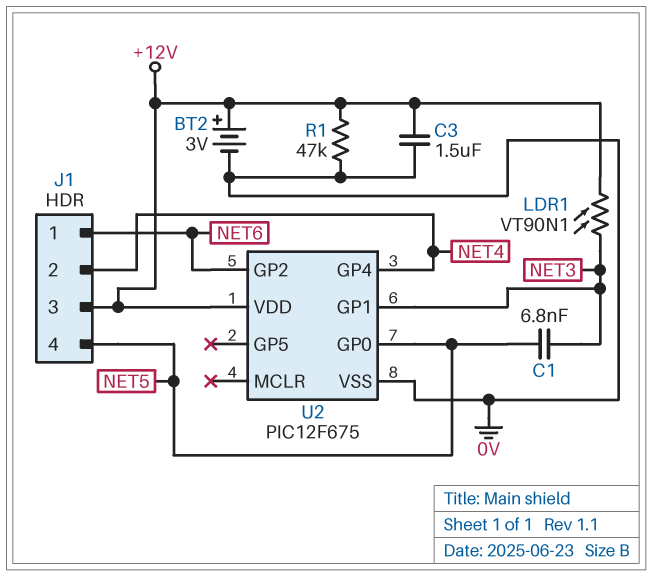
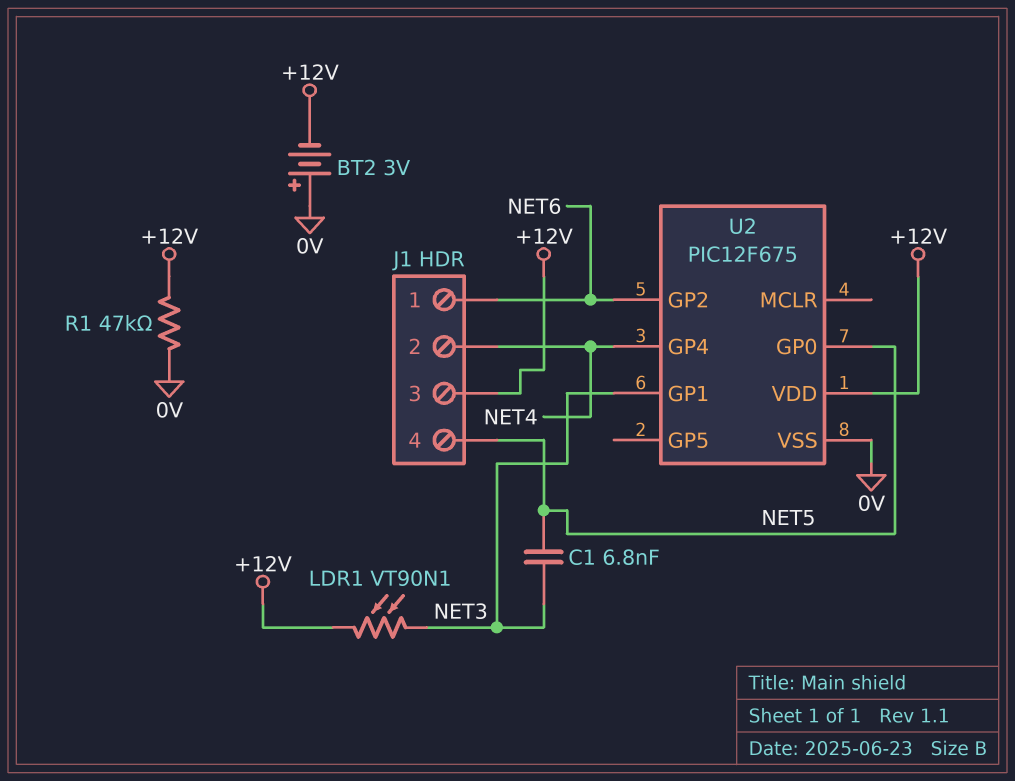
BT2: 3V (plus +12V, minus 0V) -> 3V (plus 0V, minus +12V)
C3: 1.5uF (+12V, 0V) -> none

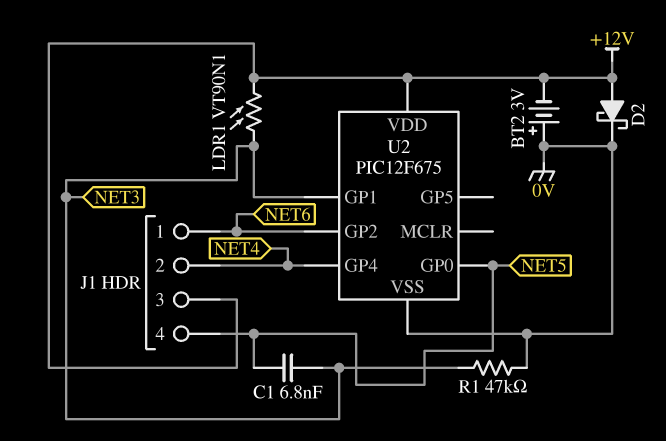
D2: none -> schottky (A +12V, K 0V)
R1: 47k (+12V, 0V) -> 47k (0V, NET3)

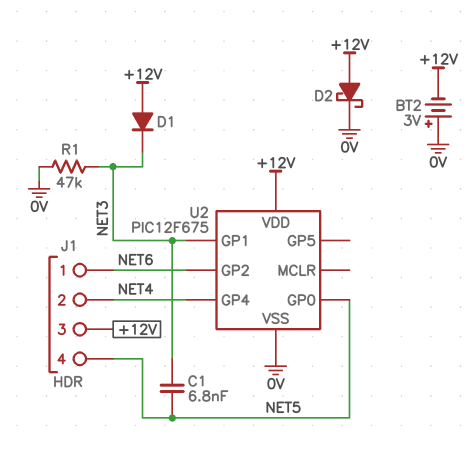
D1: none -> diode (A +12V, K NET3)
LDR1: VT90N1 (+12V, NET3) -> none

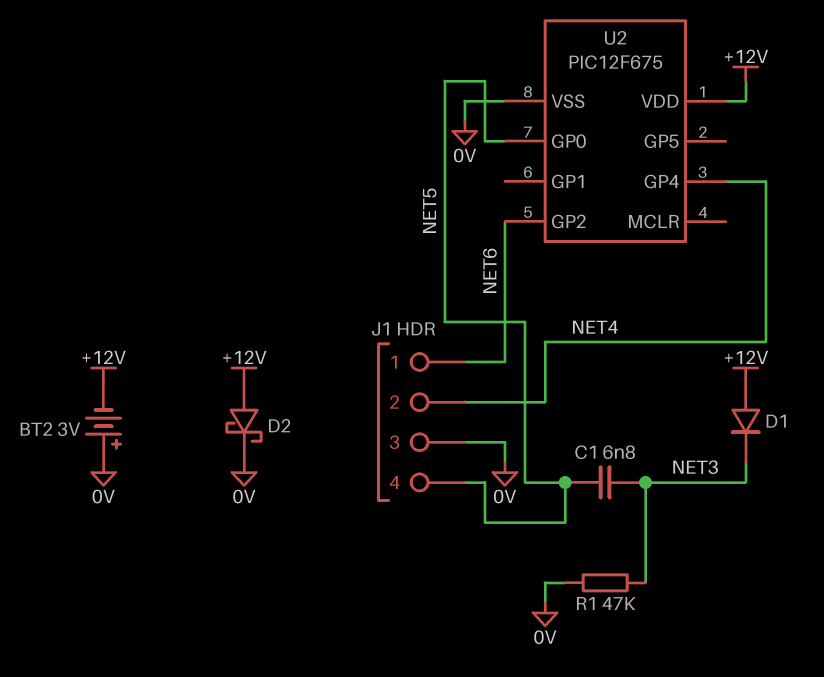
J1 pin 3: +12V -> 0V
U2 pin GP1: NET3 -> none

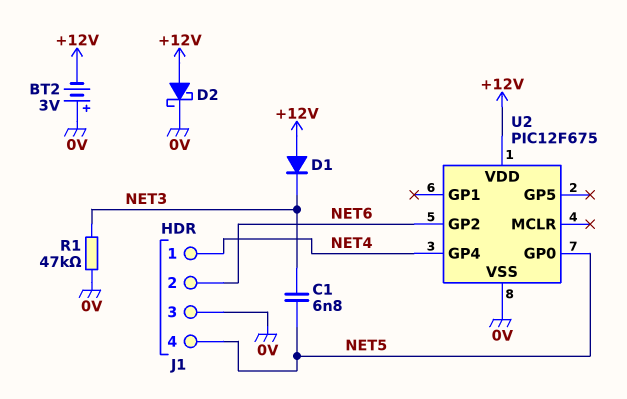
J1 pin 1: NET6 -> NET4
J1 pin 2: NET4 -> NET6

